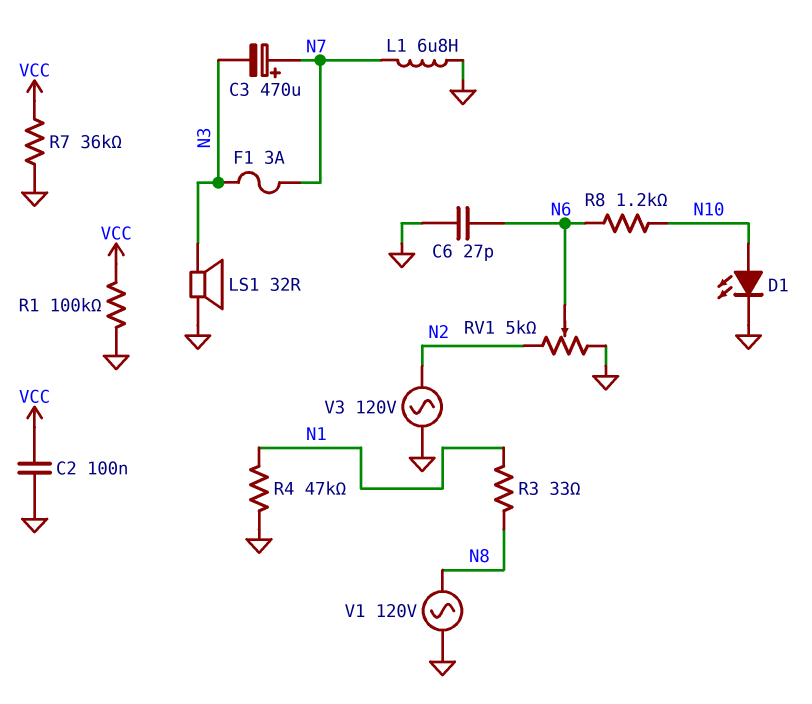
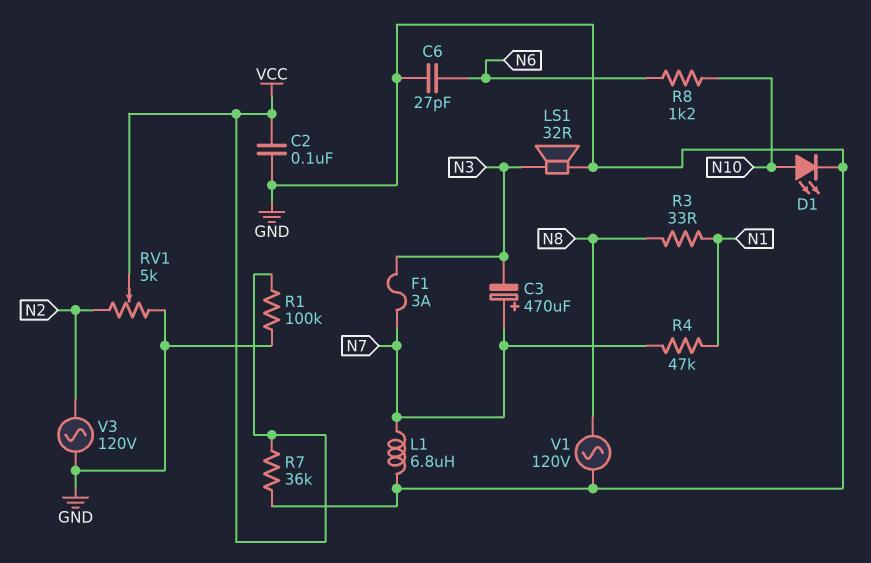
R4: 47k (GND, N1) -> 47k (N1, N7)
RV1: 5k (GND, N2, wiper N6) -> 5k (GND, N2, wiper VCC)

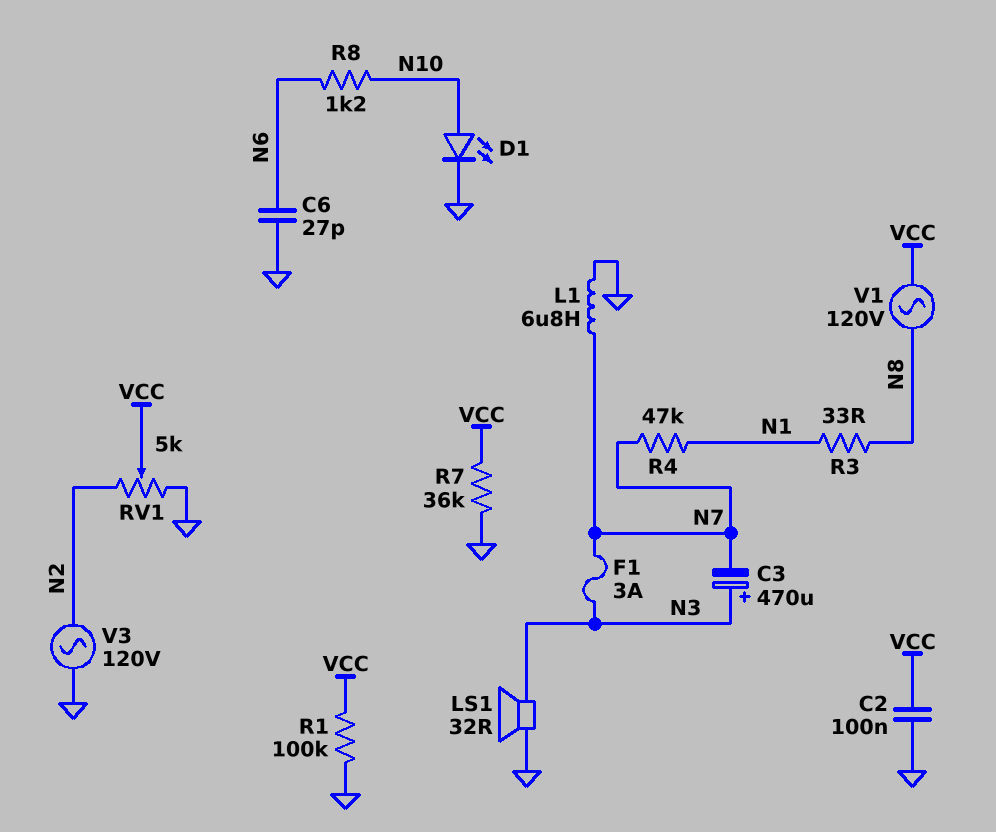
C3: 470uF (plus N7, minus N3) -> 470uF (plus N3, minus N7)
V1: AC 120V (GND, N8) -> AC 120V (N8, VCC)

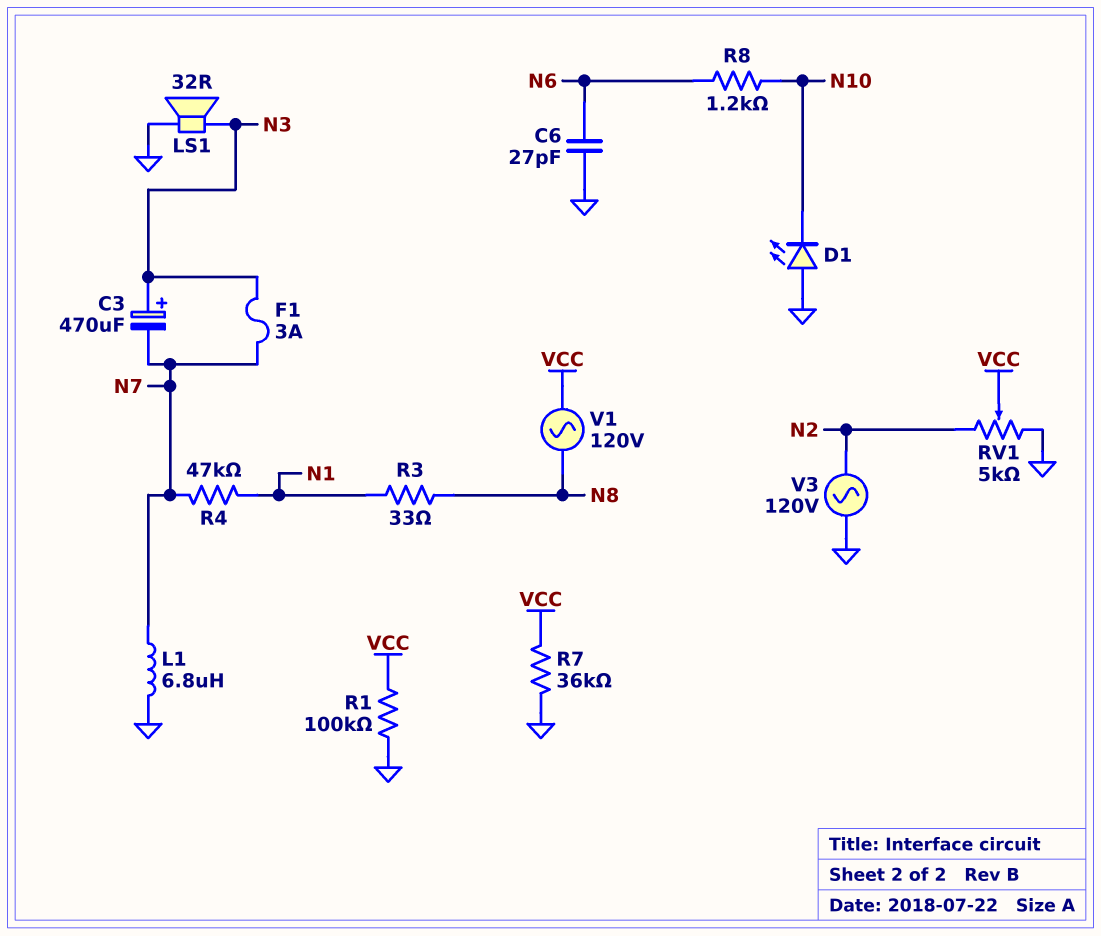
C2: 100nF (GND, VCC) -> none
D1: LED (A N10, K GND) -> LED (A GND, K N10)

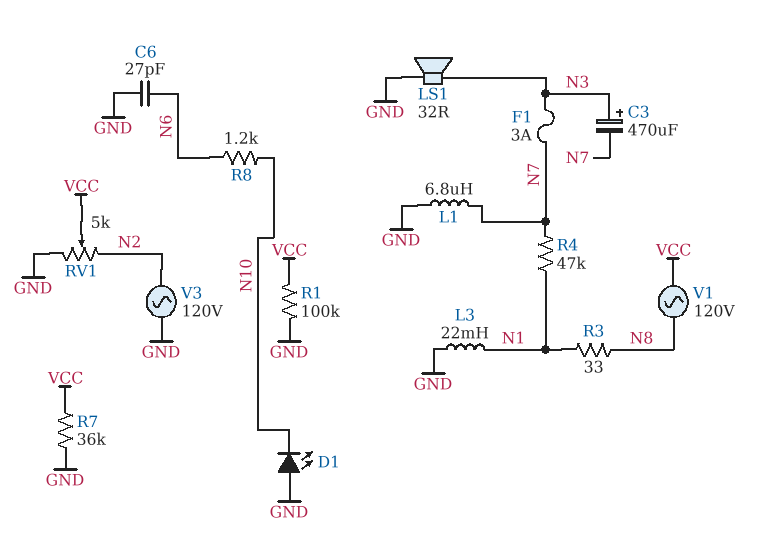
L3: none -> 22mH (GND, N1)

